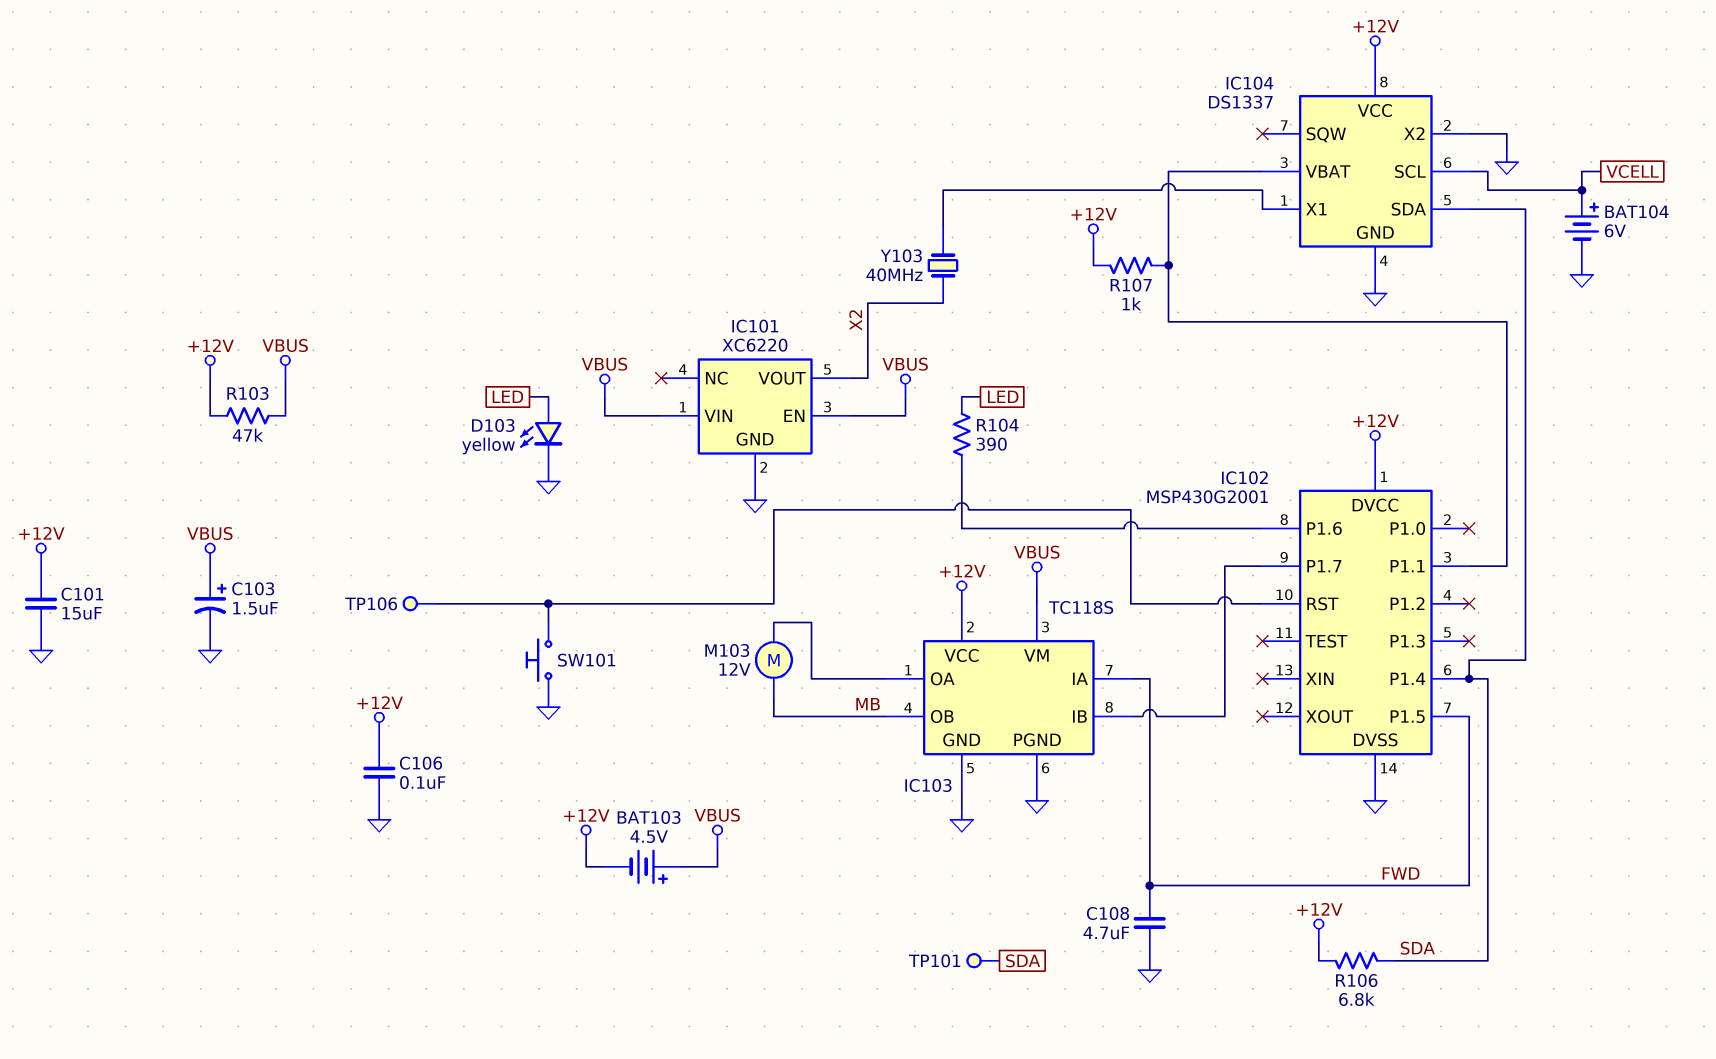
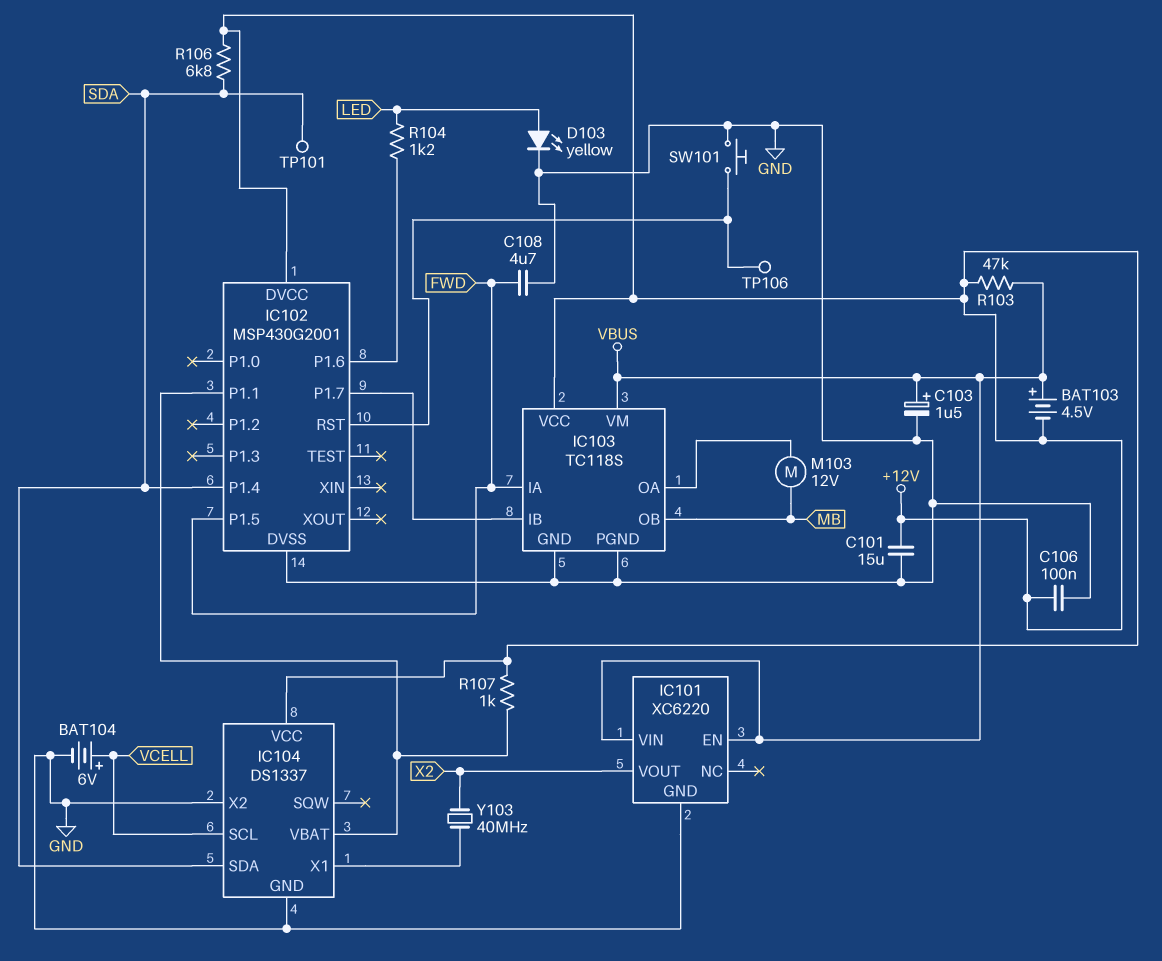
R104: 390 (IC102/P1.6, LED) -> 1.2k (IC102/P1.6, LED)

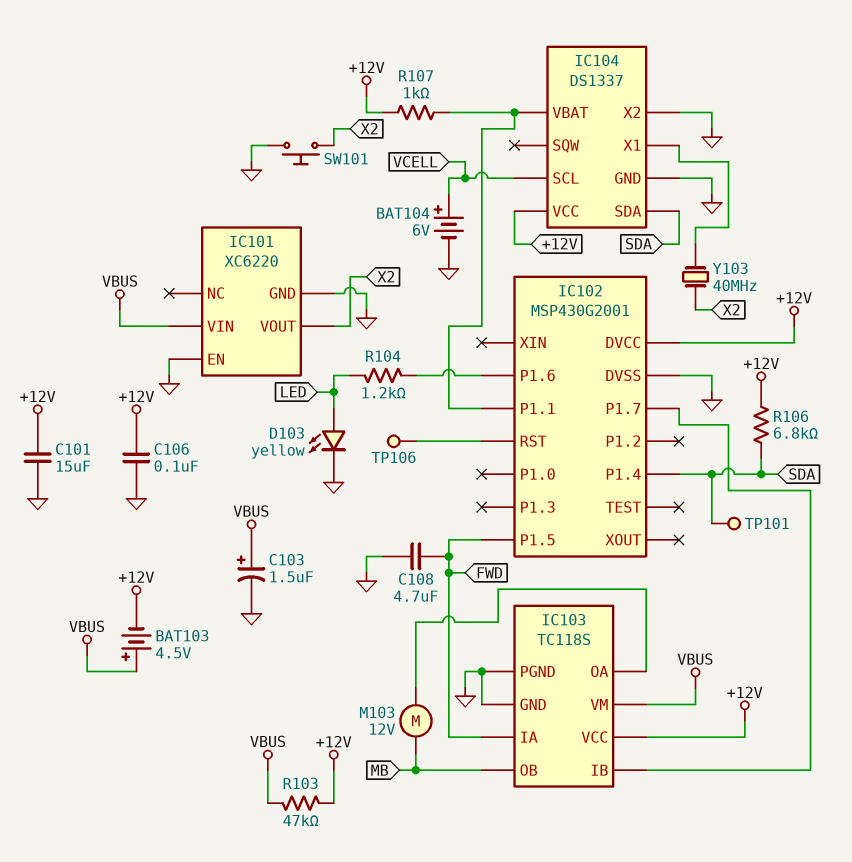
IC101 pin EN: VBUS -> GND
SW101: button (GND, IC102/RST) -> button (GND, X2)

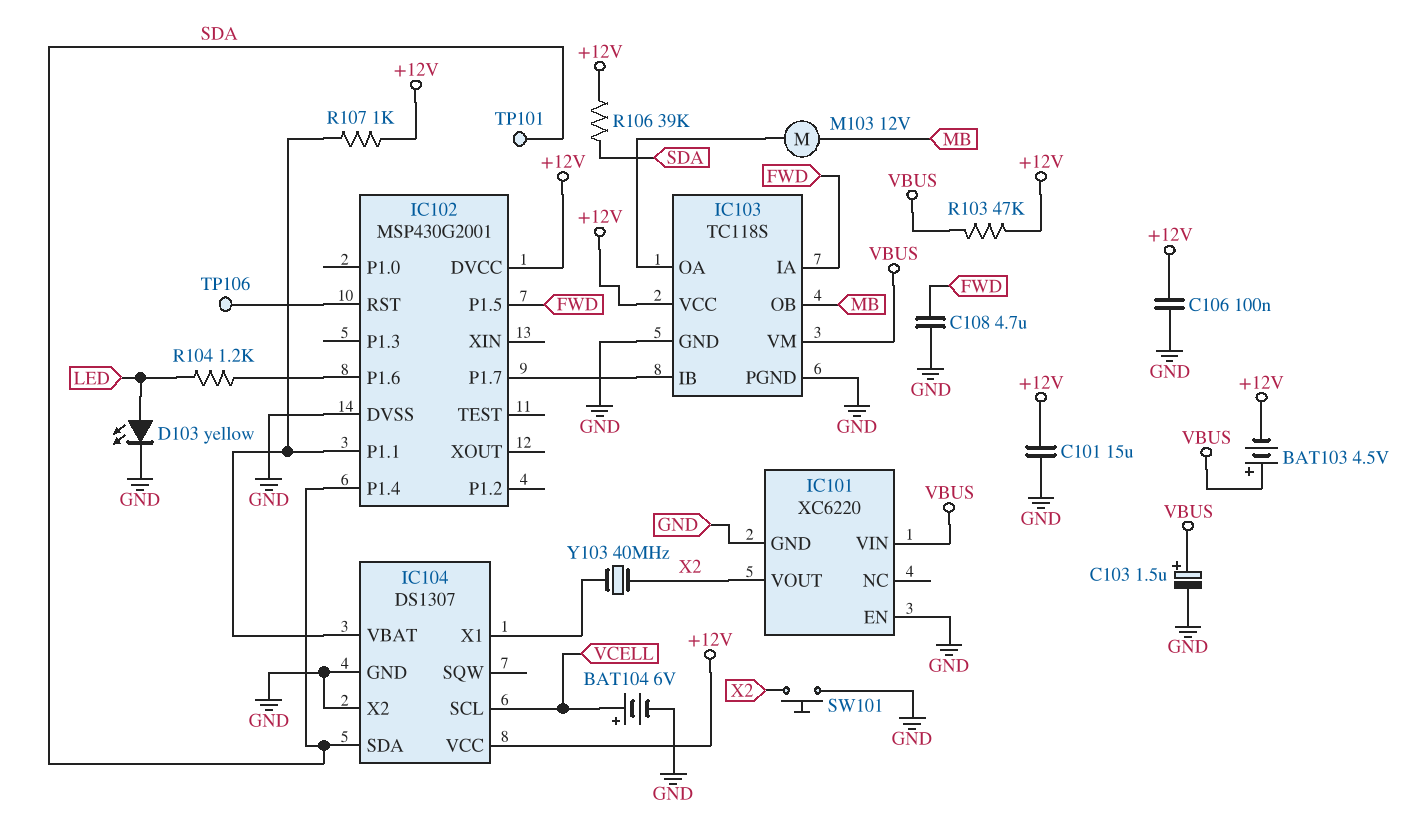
IC104: DS1337 -> DS1307
R106: 6.8k (+12V, SDA) -> 39k (+12V, SDA)

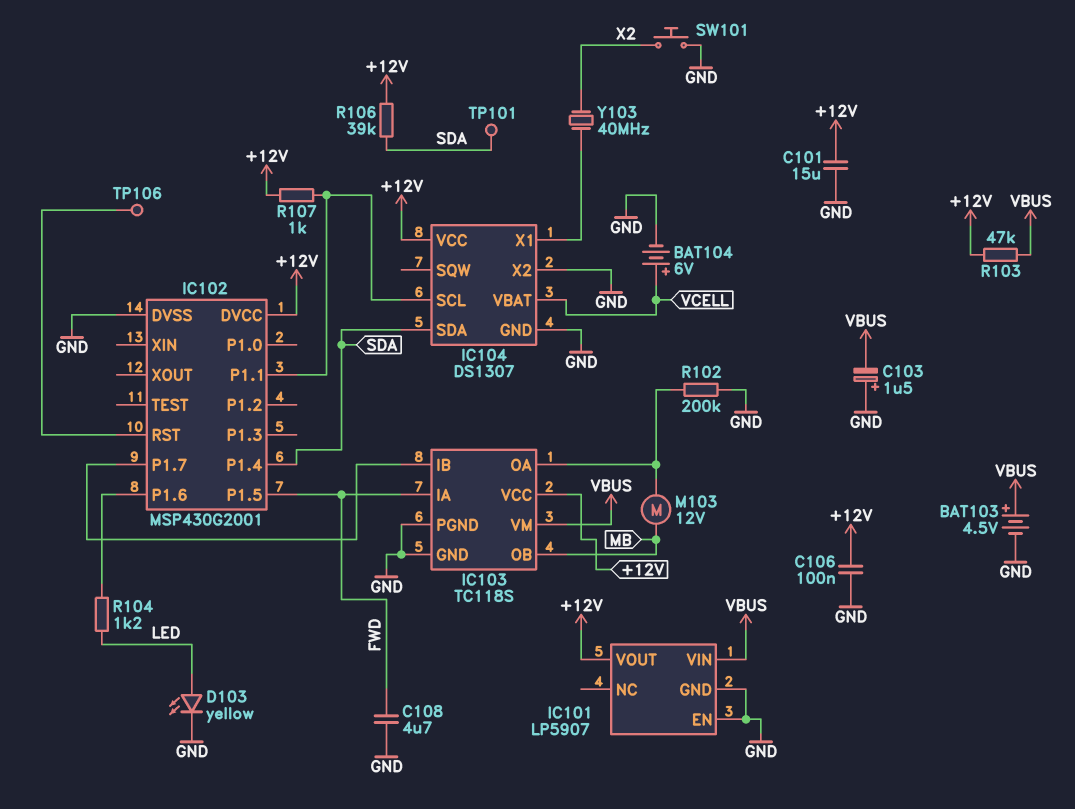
BAT103: 4.5V (plus VBUS, minus +12V) -> 4.5V (plus VBUS, minus GND)
C103: 1.5uF (plus VBUS, minus GND) -> 1.5uF (plus GND, minus VBUS)
IC101: XC6220 -> LP5907
IC101 pin VOUT: X2 -> +12V
IC104 pin SCL: VCELL -> IC102/P1.1
IC104 pin VBAT: IC102/P1.1 -> VCELL
R102: none -> 200k (GND, IC103/OA)

